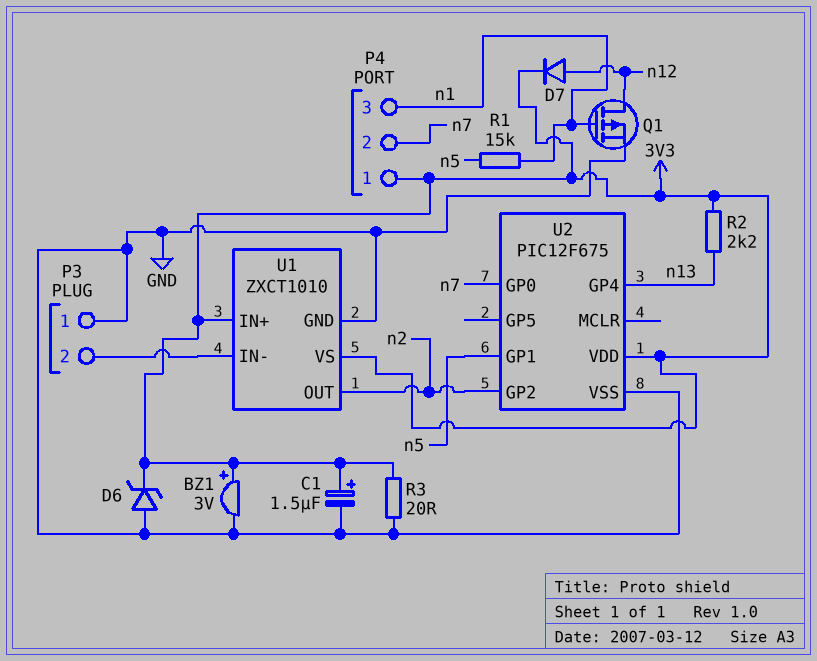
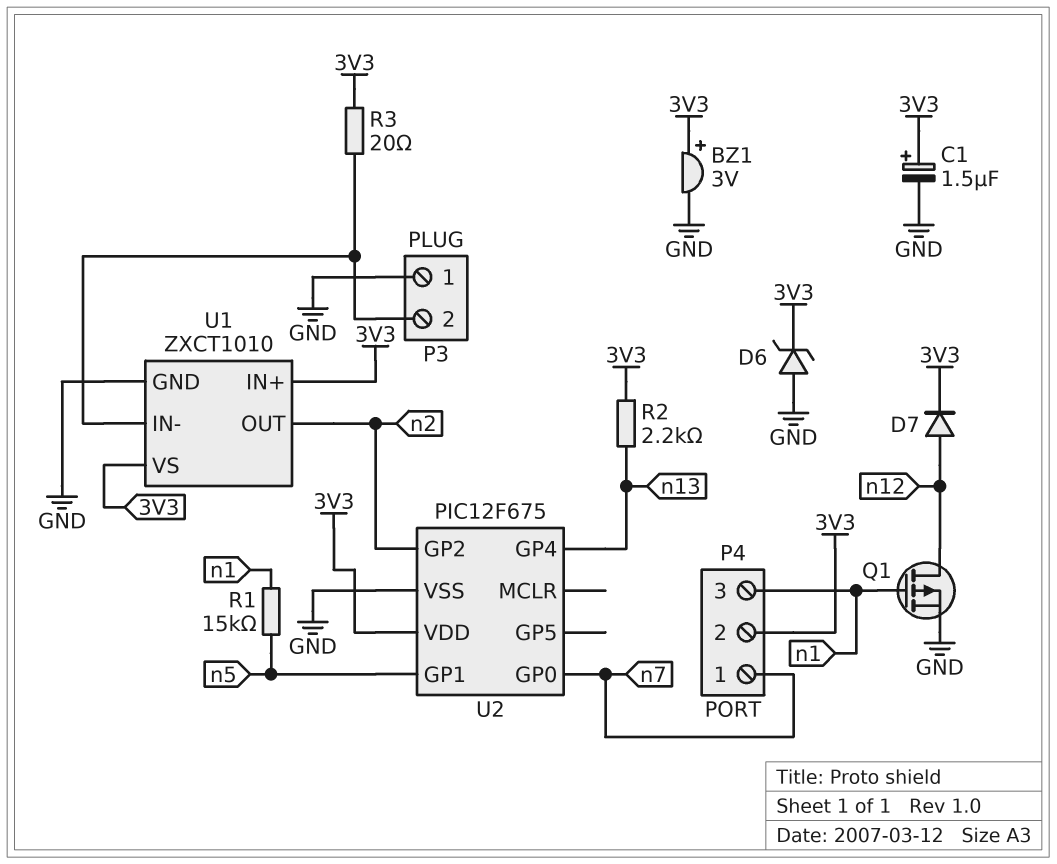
P4 pin 1: 3V3 -> n7
P4 pin 2: n7 -> 3V3
R3: 20 (3V3, GND) -> 20 (3V3, P3/2)

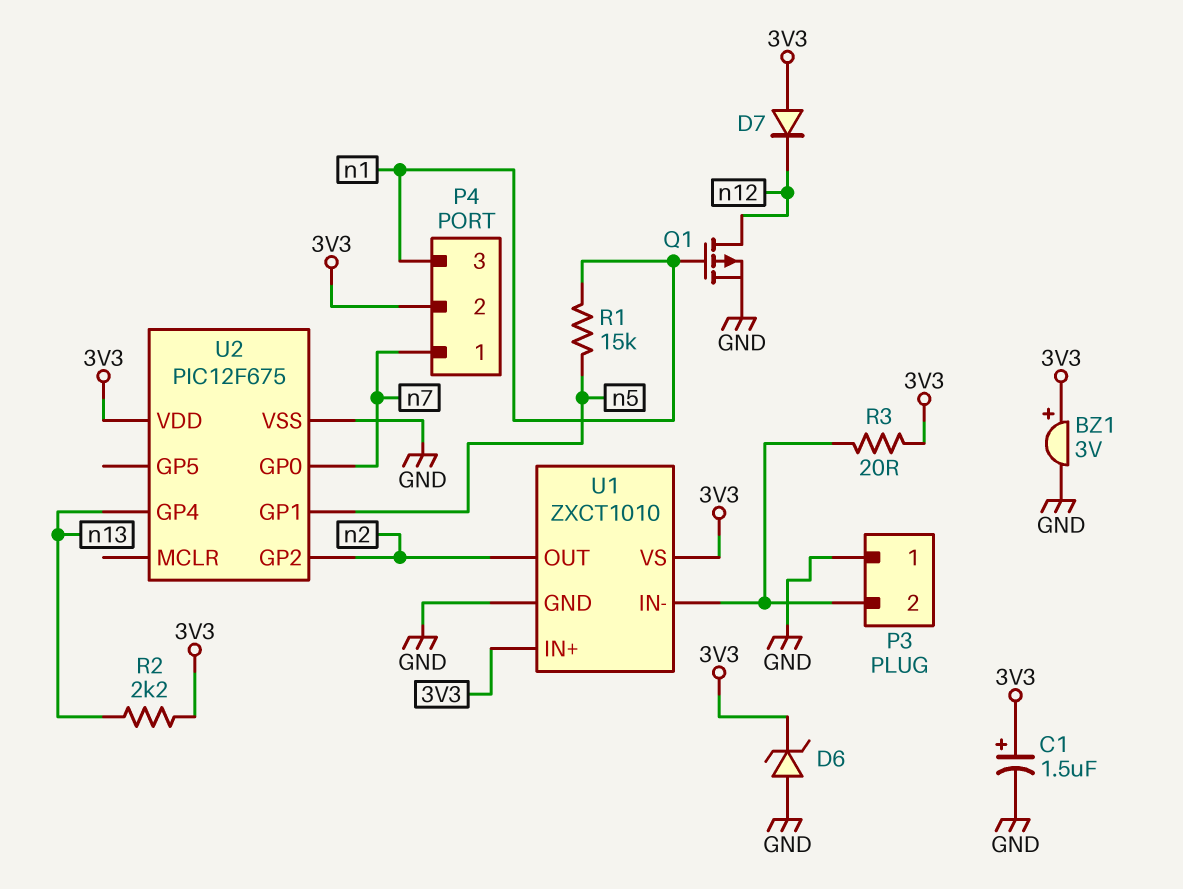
D7: diode (A n12, K 3V3) -> diode (A 3V3, K n12)

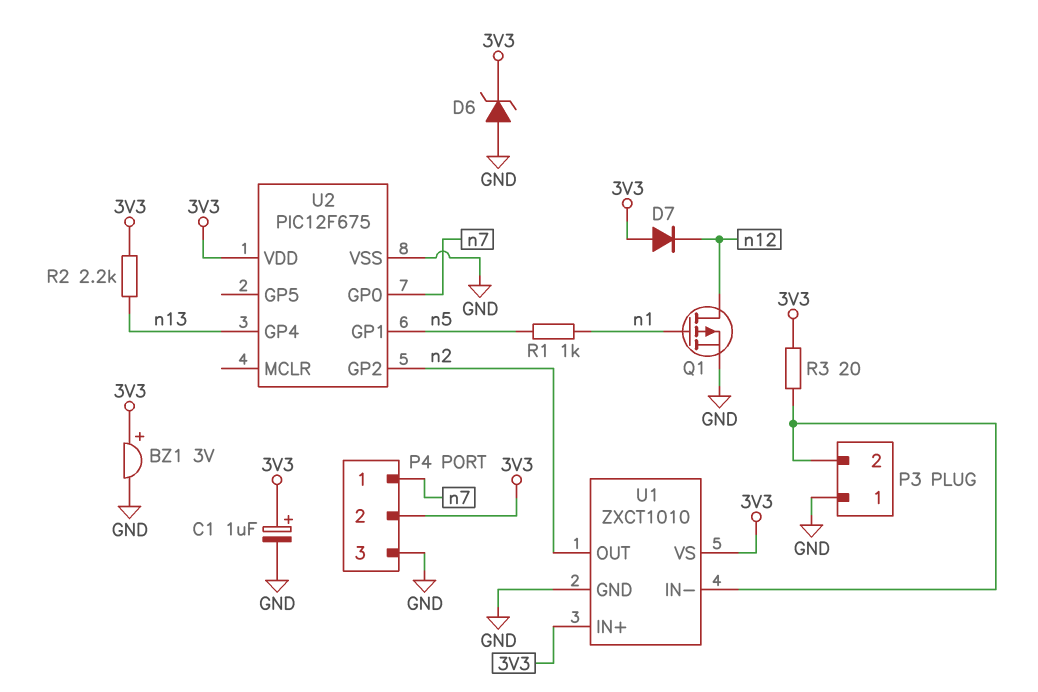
C1: 1.5uF (plus 3V3, minus GND) -> 1uF (plus 3V3, minus GND)
P4 pin 3: n1 -> GND
R1: 15k (n1, n5) -> 1k (n1, n5)

